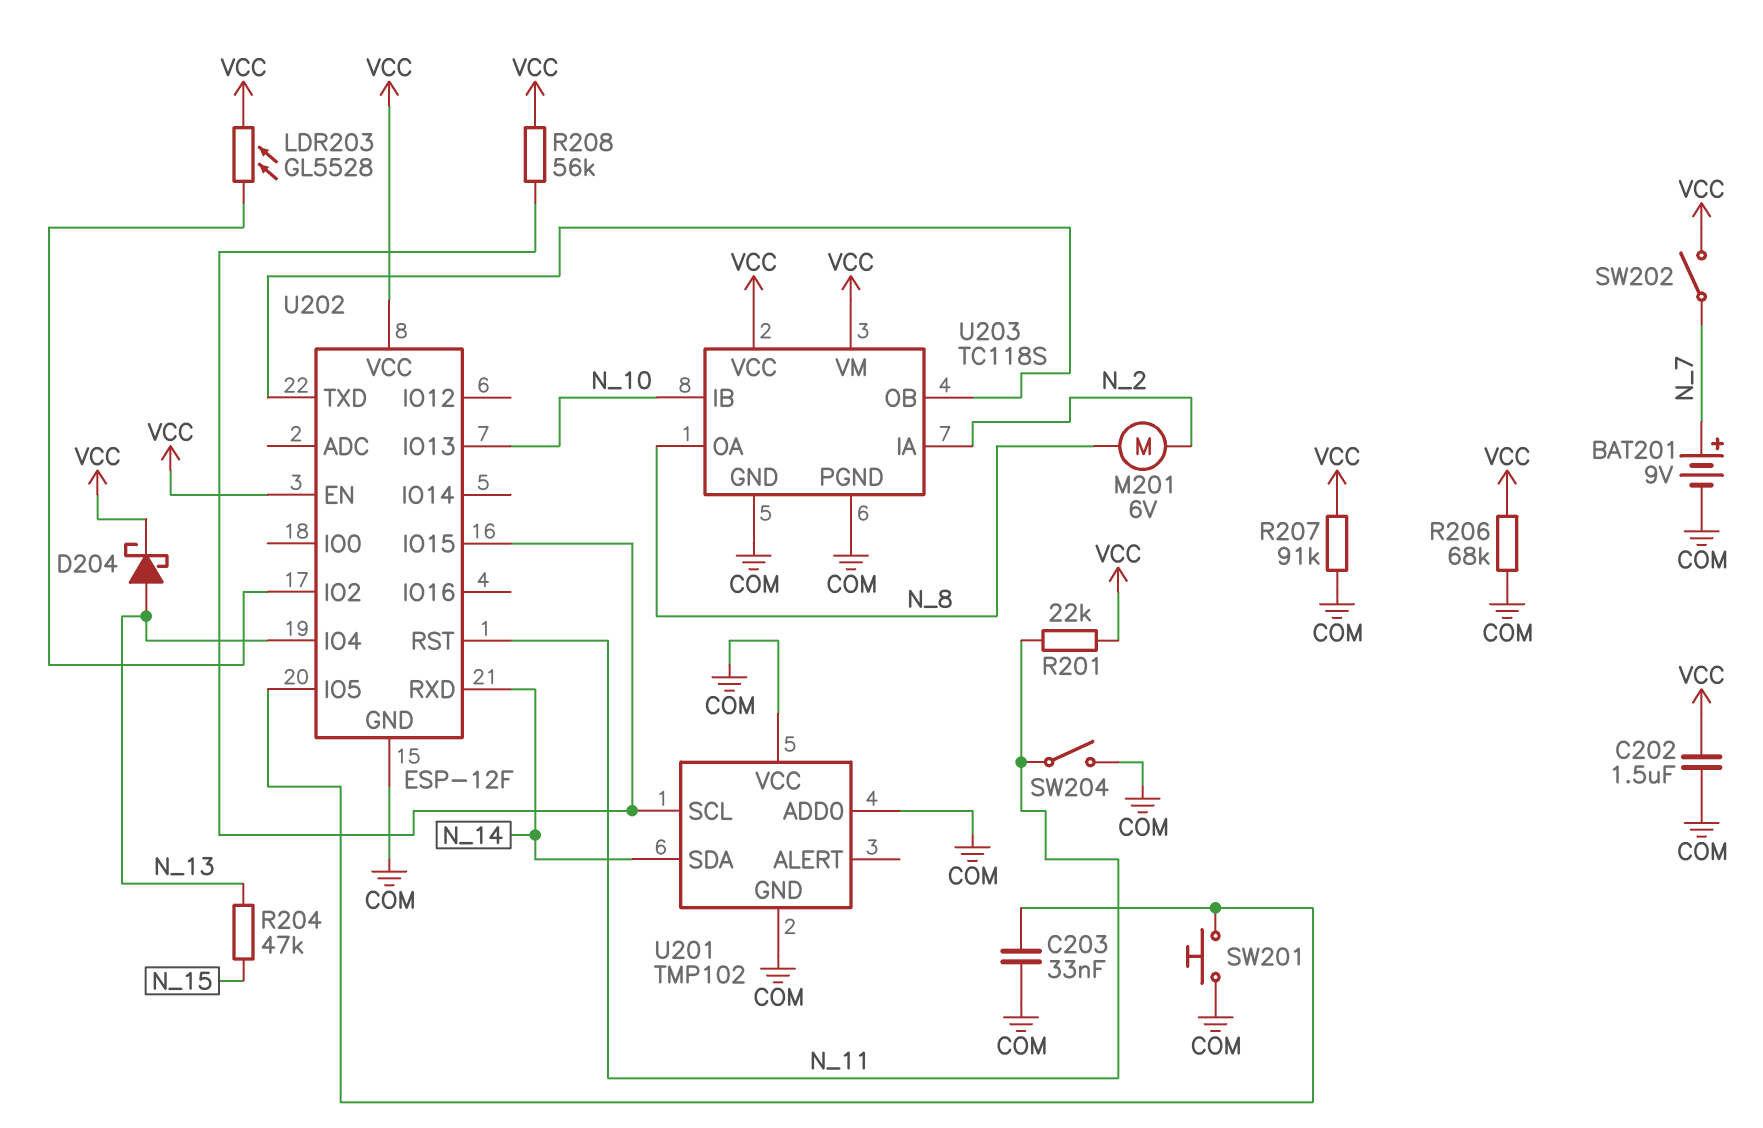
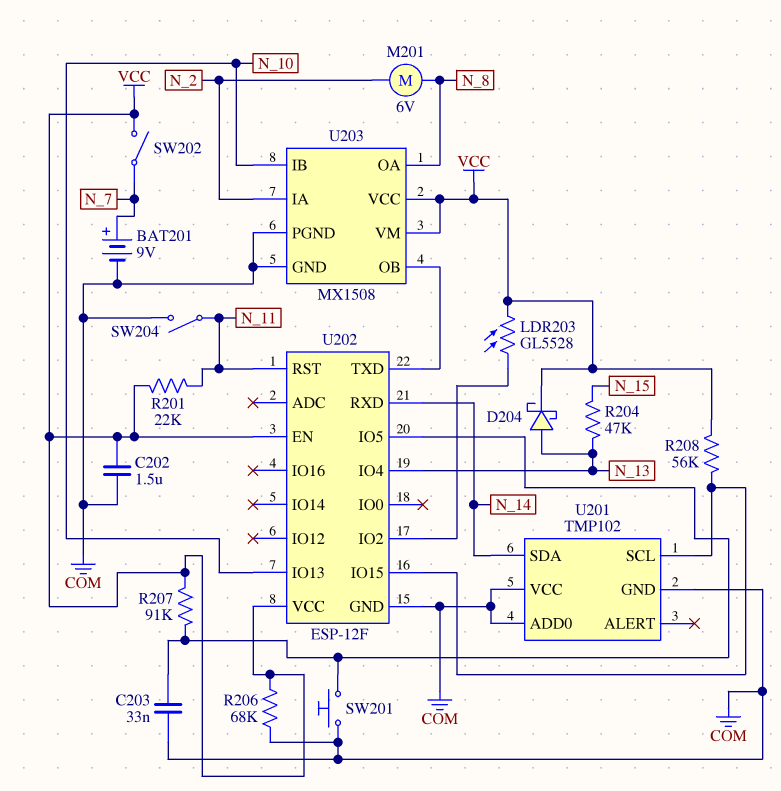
R207: 91k (COM, VCC) -> 91k (U202/IO5, VCC)
U203: TC118S -> MX1508

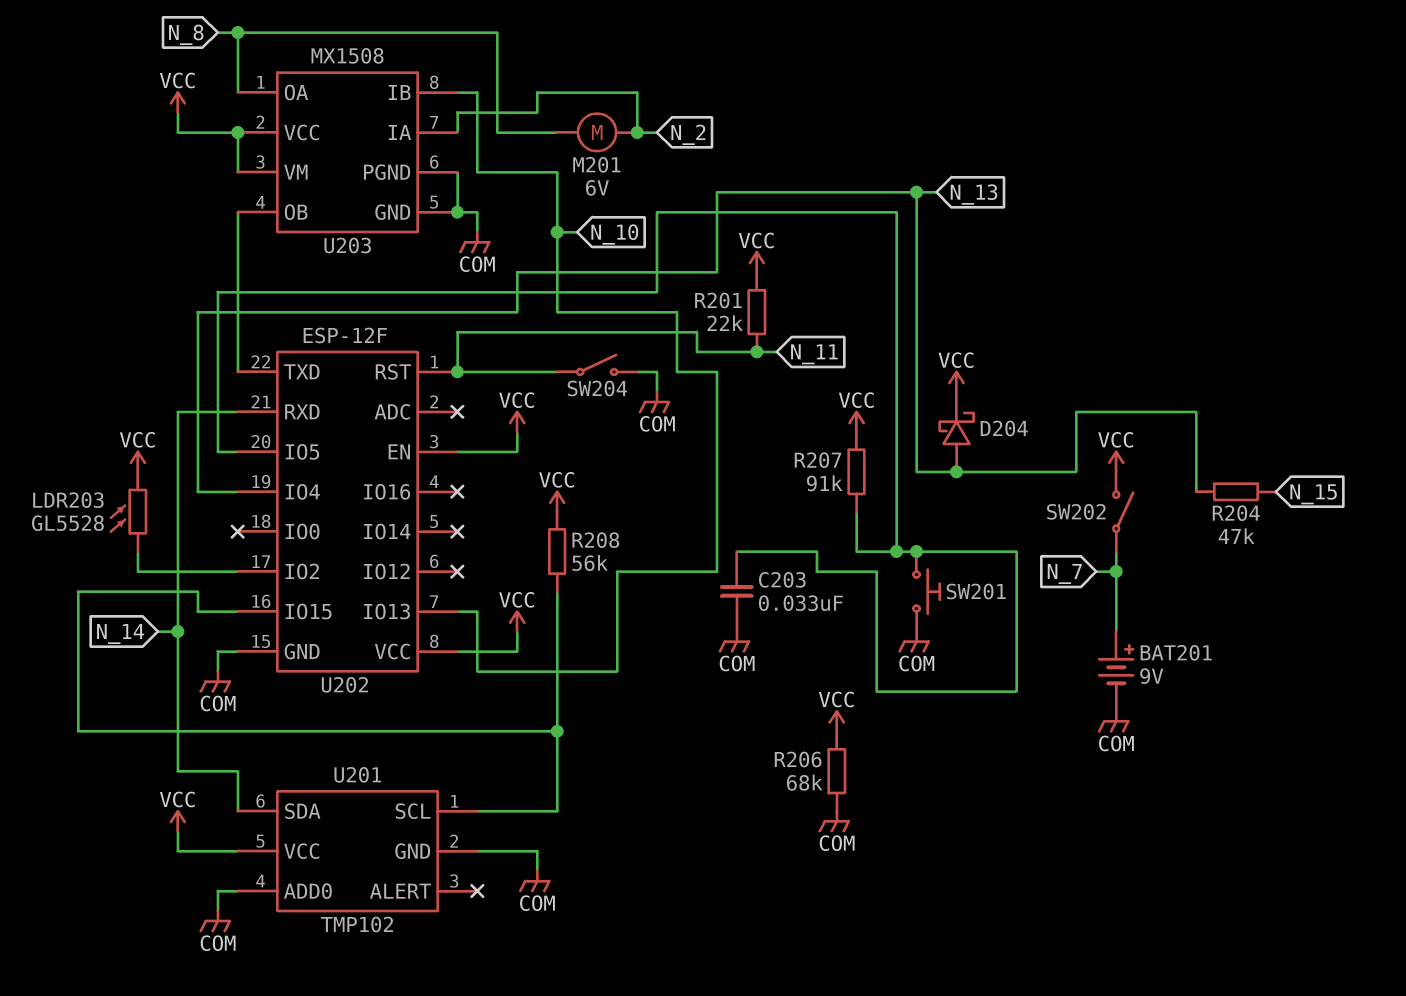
C202: 1.5uF (COM, VCC) -> none
U201 pin VCC: COM -> VCC

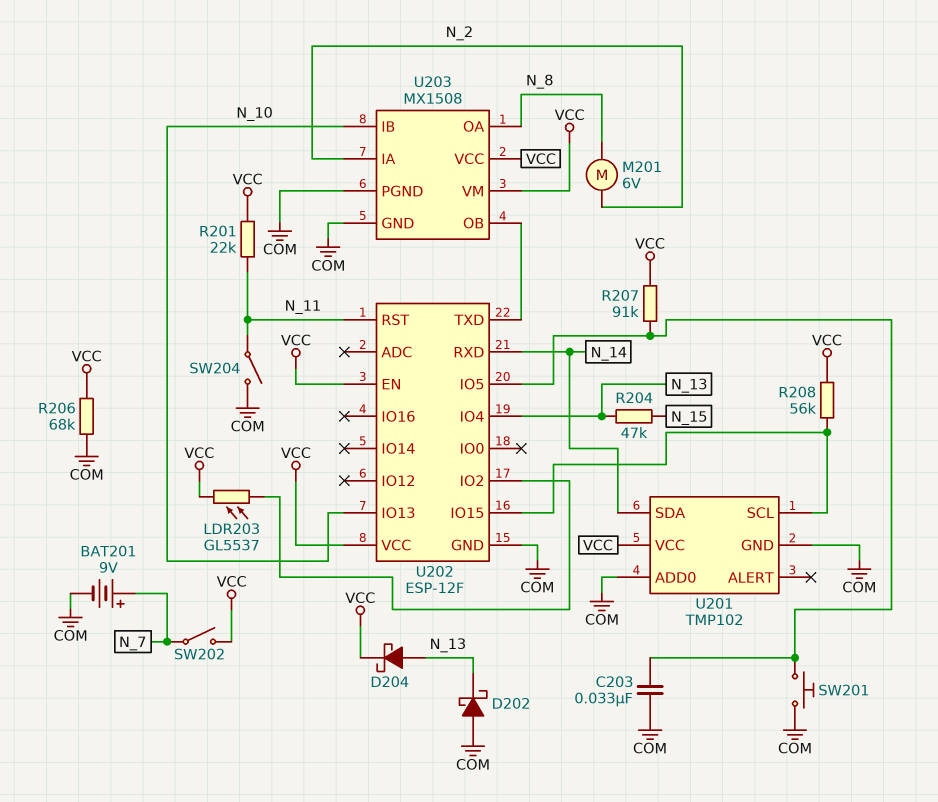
D202: none -> schottky (A COM, K N_13)
LDR203: GL5528 (U202/IO2, VCC) -> GL5537 (U202/IO2, VCC)

